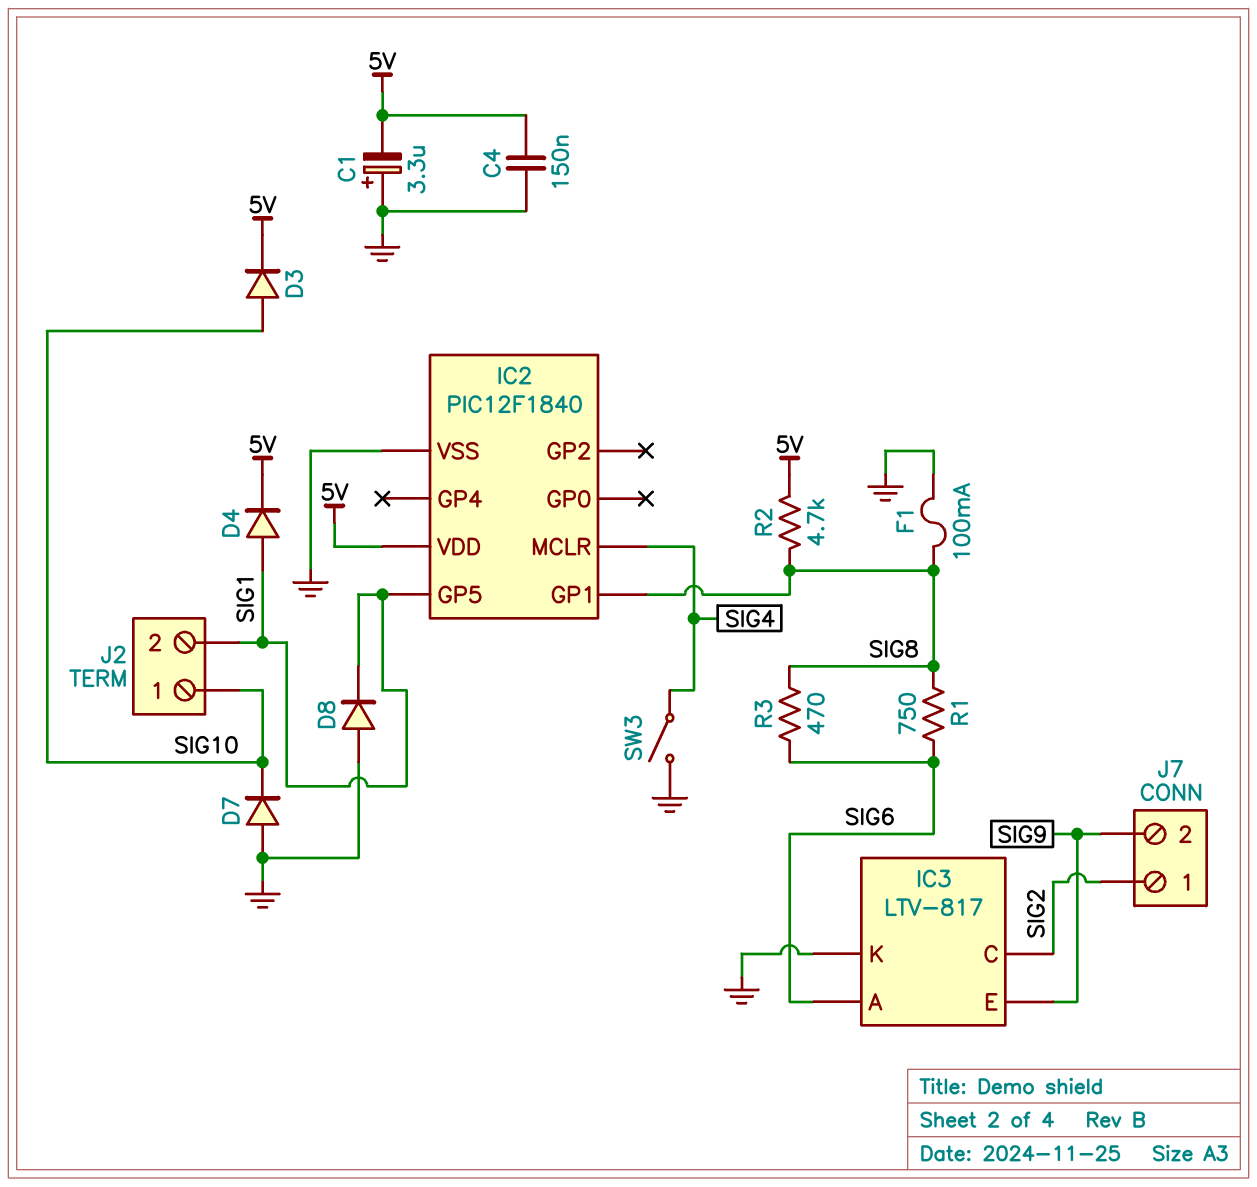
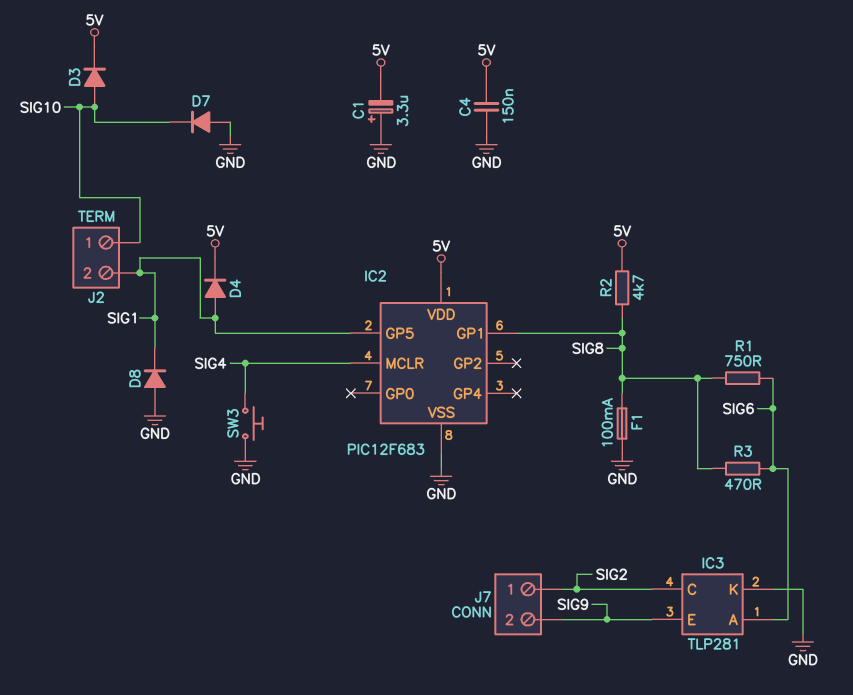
IC2: PIC12F1840 -> PIC12F683
IC3: LTV-817 -> TLP281
SW3: switch (GND, SIG4) -> button (GND, SIG4)

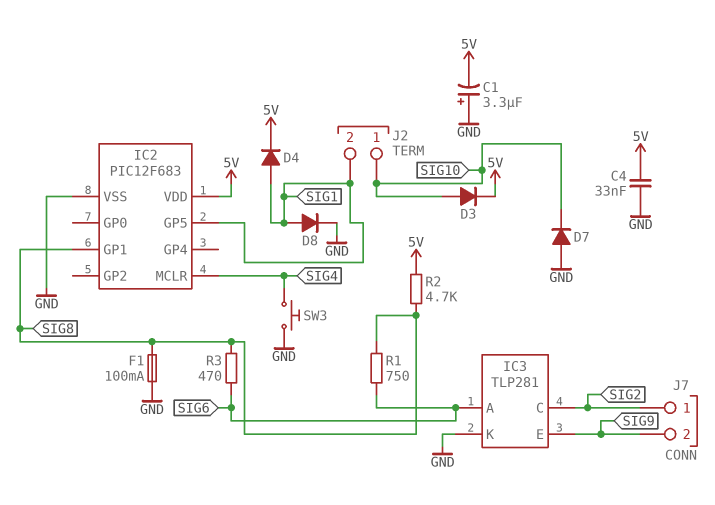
C4: 150nF (5V, GND) -> 33nF (5V, GND)
D8: diode (A GND, K SIG1) -> diode (A SIG1, K GND)

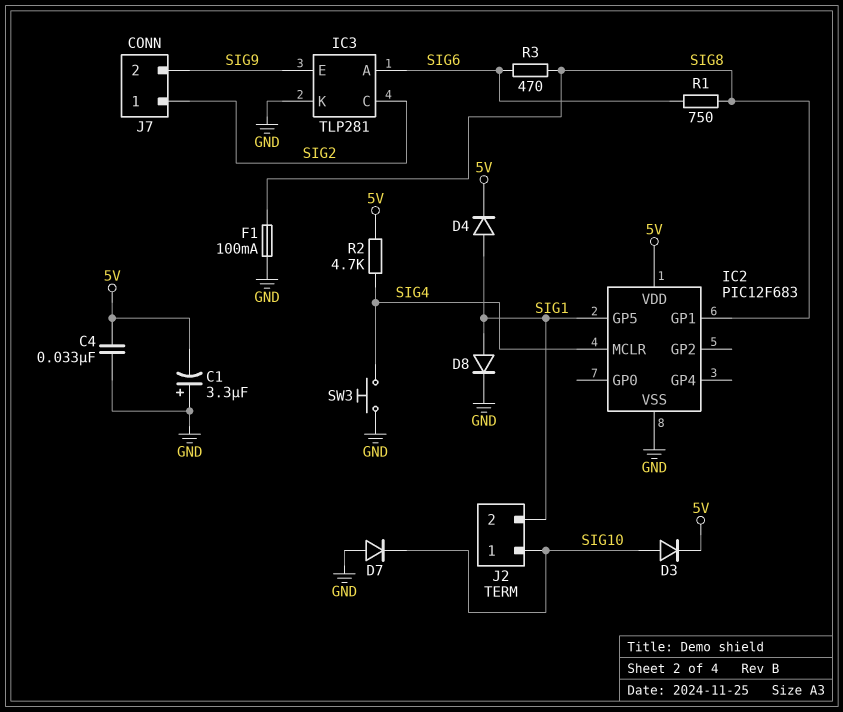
R2: 4.7k (5V, SIG8) -> 4.7k (5V, SIG4)

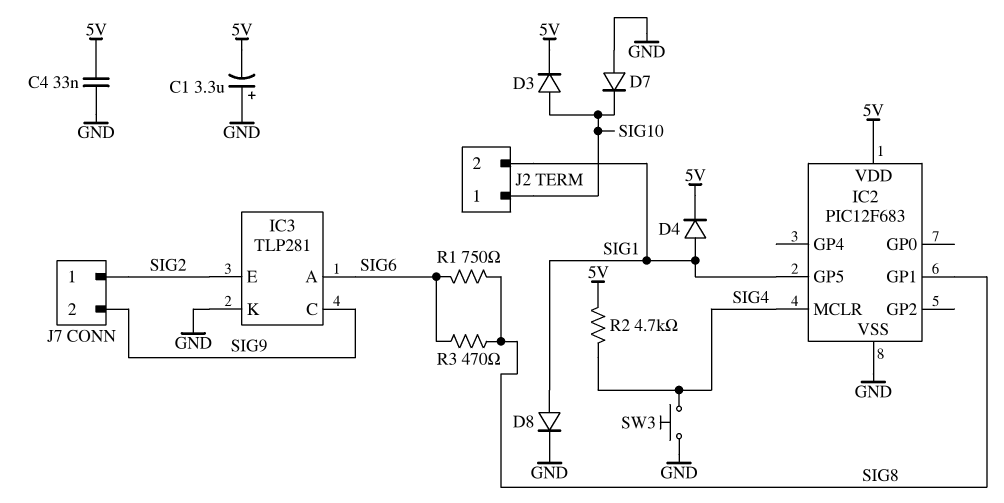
F1: 100mA (GND, SIG8) -> none
IC3 pin C: SIG2 -> SIG9
IC3 pin E: SIG9 -> SIG2

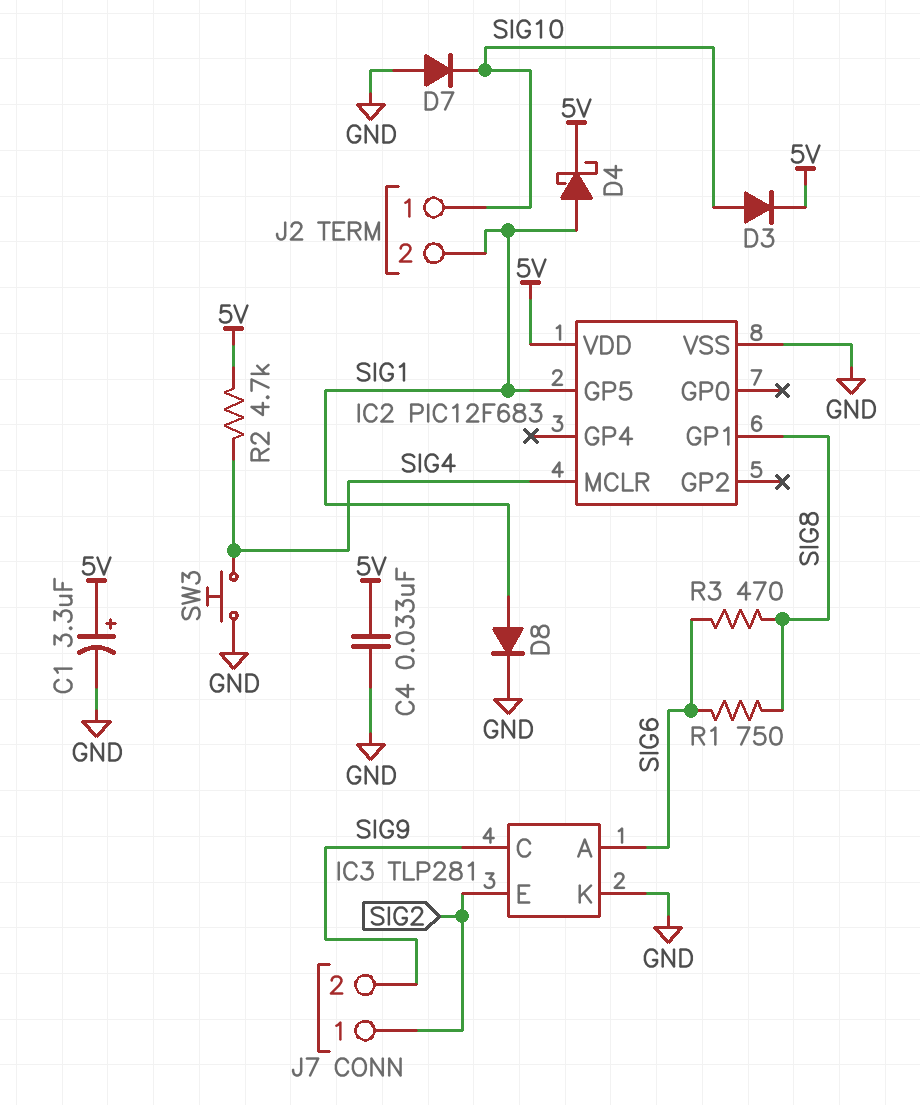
C1: 3.3uF (plus GND, minus 5V) -> 3.3uF (plus 5V, minus GND)
D4: diode (A SIG1, K 5V) -> schottky (A SIG1, K 5V)

